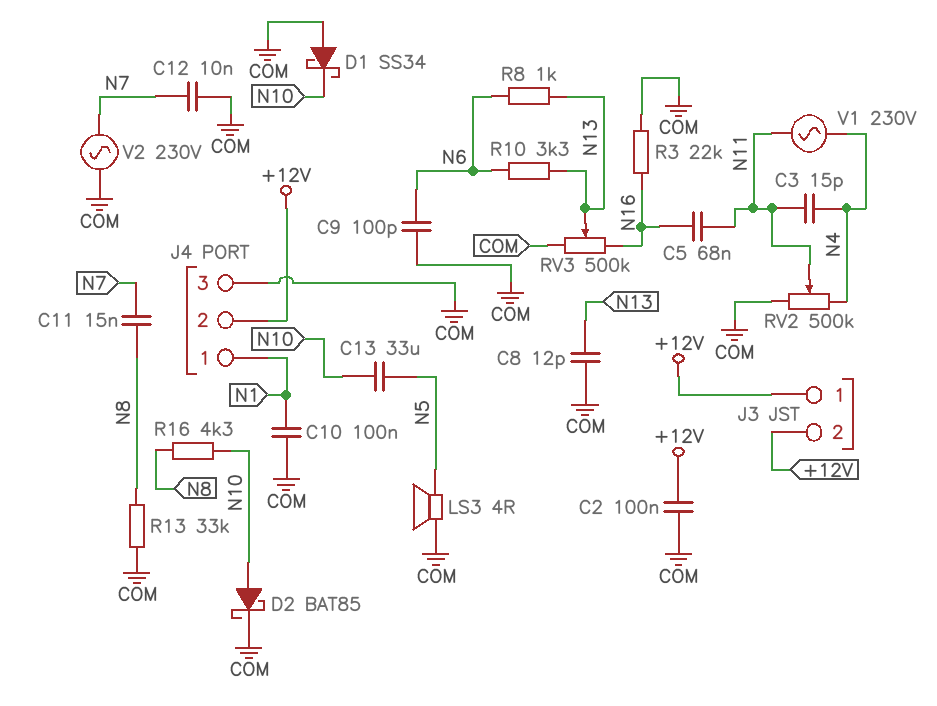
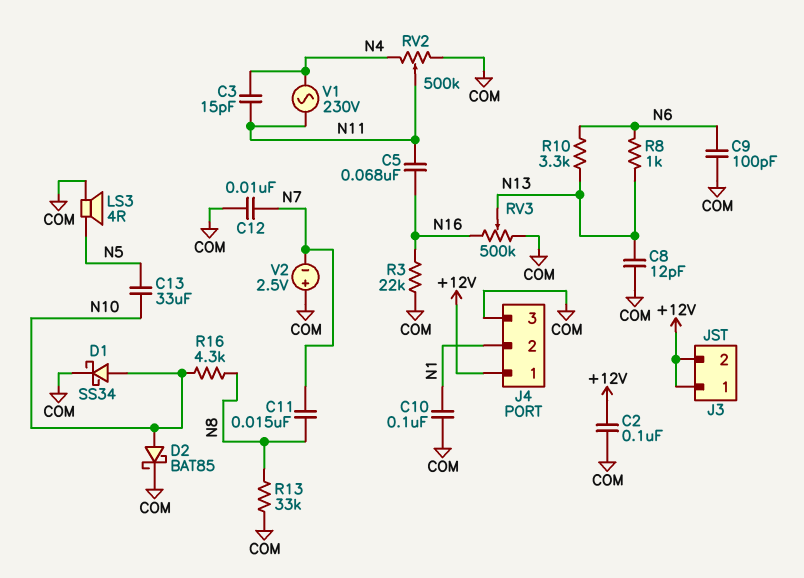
D1: schottky SS34 (A COM, K N10) -> schottky SS34 (A N10, K COM)
J4 pin 1: N1 -> +12V
J4 pin 2: +12V -> N1
V2: AC 230V (COM, N7) -> 2.5V (plus COM, minus N7)

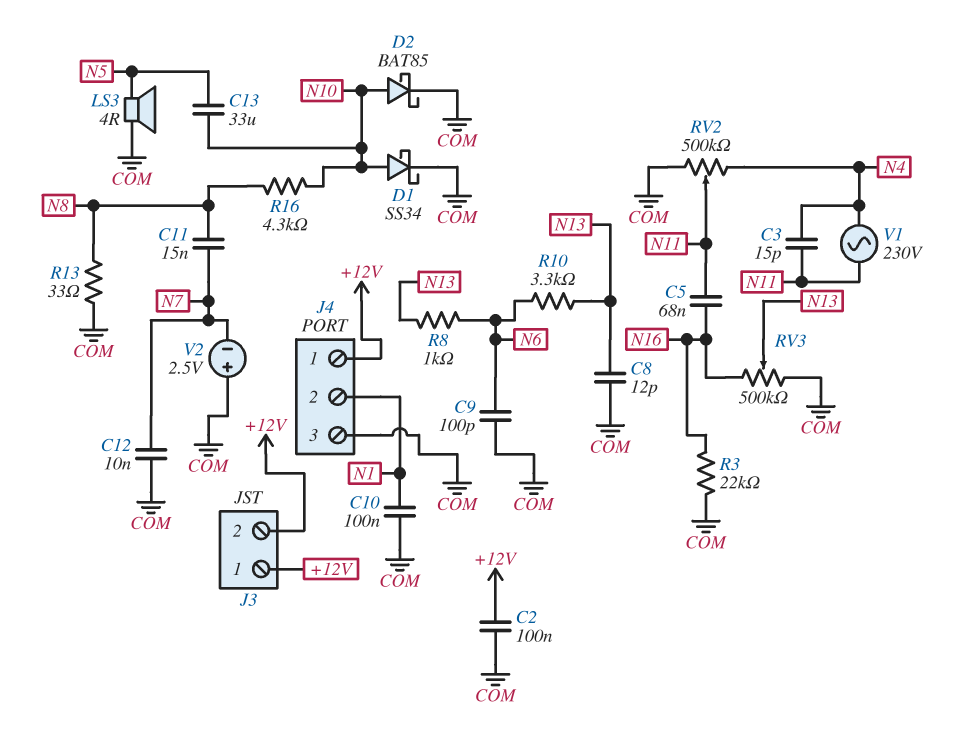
R13: 33k (COM, N8) -> 33 (COM, N8)

